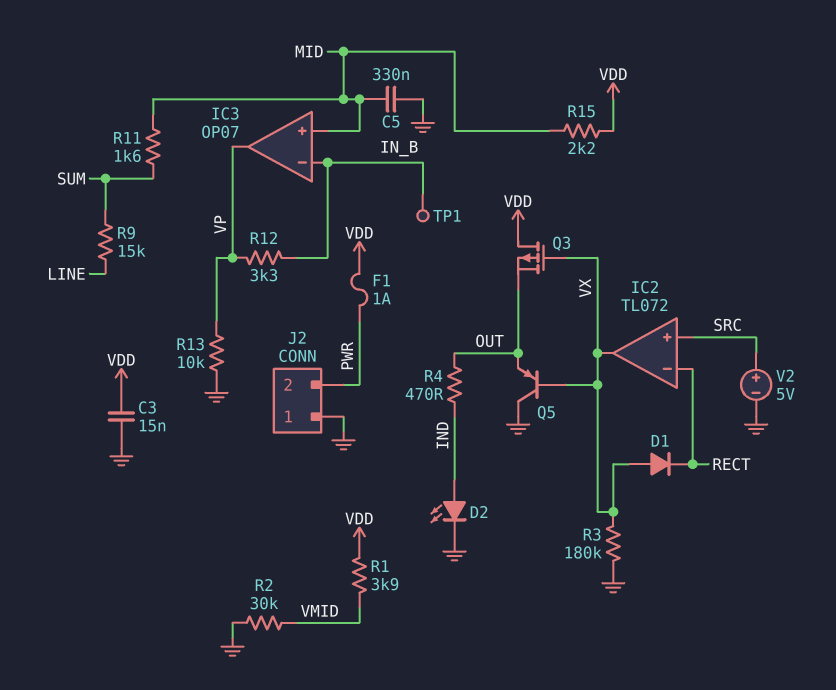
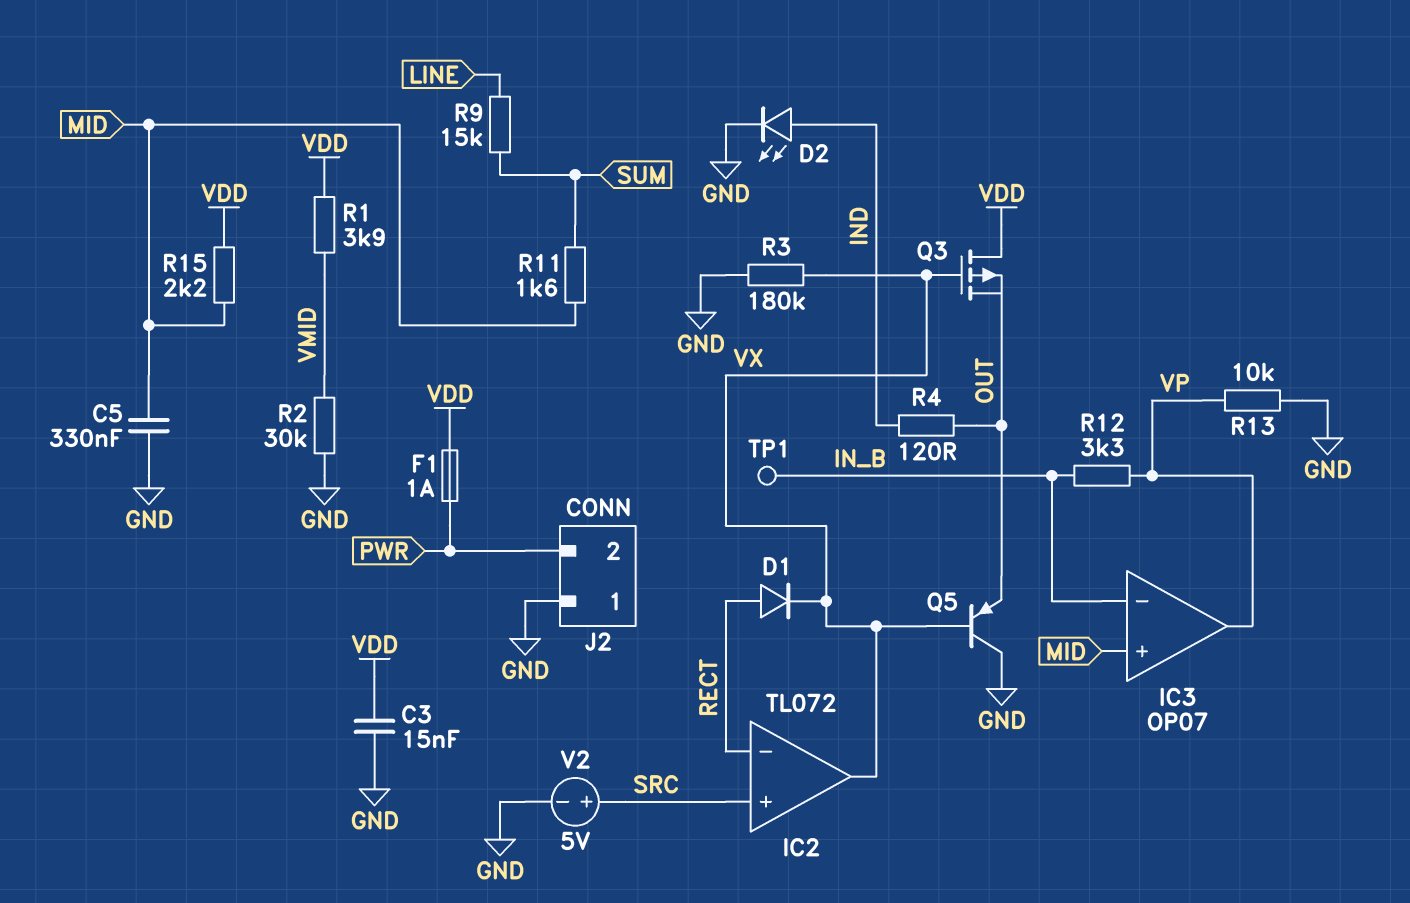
D1: diode (A VX, K RECT) -> diode (A RECT, K VX)
R4: 470 (IND, OUT) -> 120 (IND, OUT)

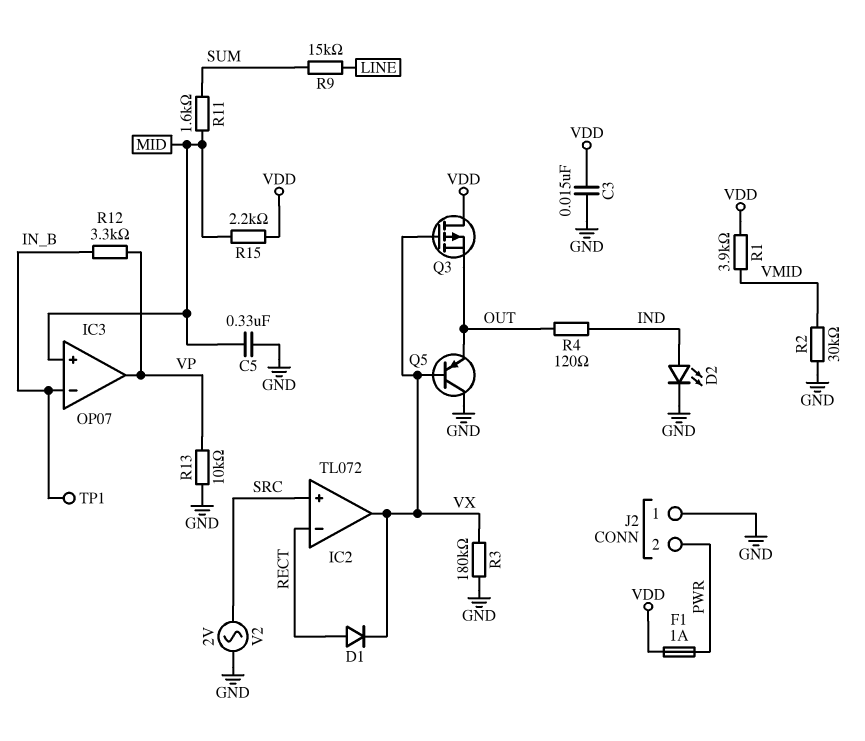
V2: 5V (plus SRC, minus GND) -> AC 2V (GND, SRC)

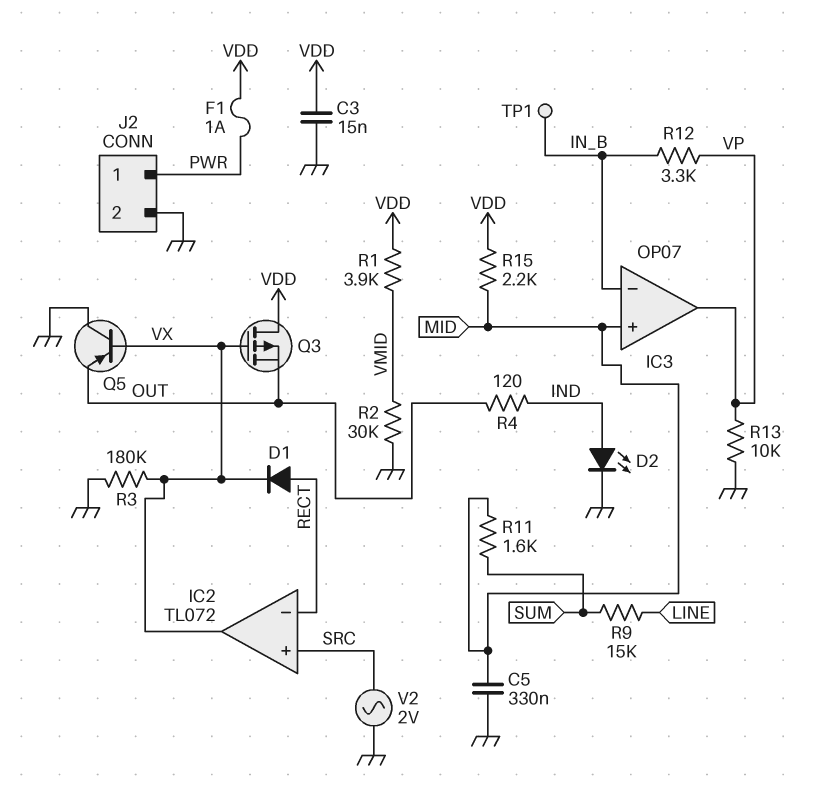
J2 pin 1: GND -> PWR
J2 pin 2: PWR -> GND

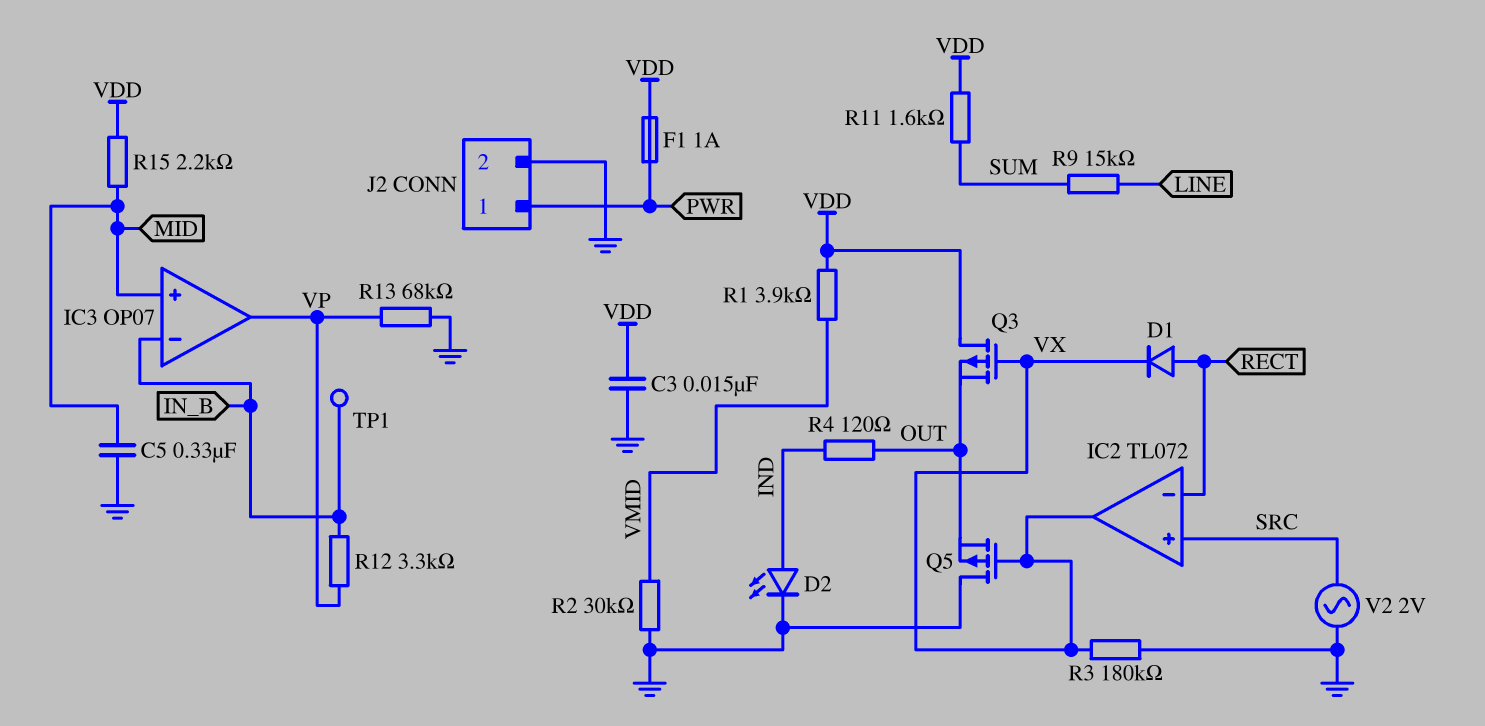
Q5: PNP (B VX, C GND, E OUT) -> PMOS (G VX, D GND, S OUT)
R11: 1.6k (MID, SUM) -> 1.6k (SUM, VDD)
R13: 10k (GND, VP) -> 68k (GND, VP)

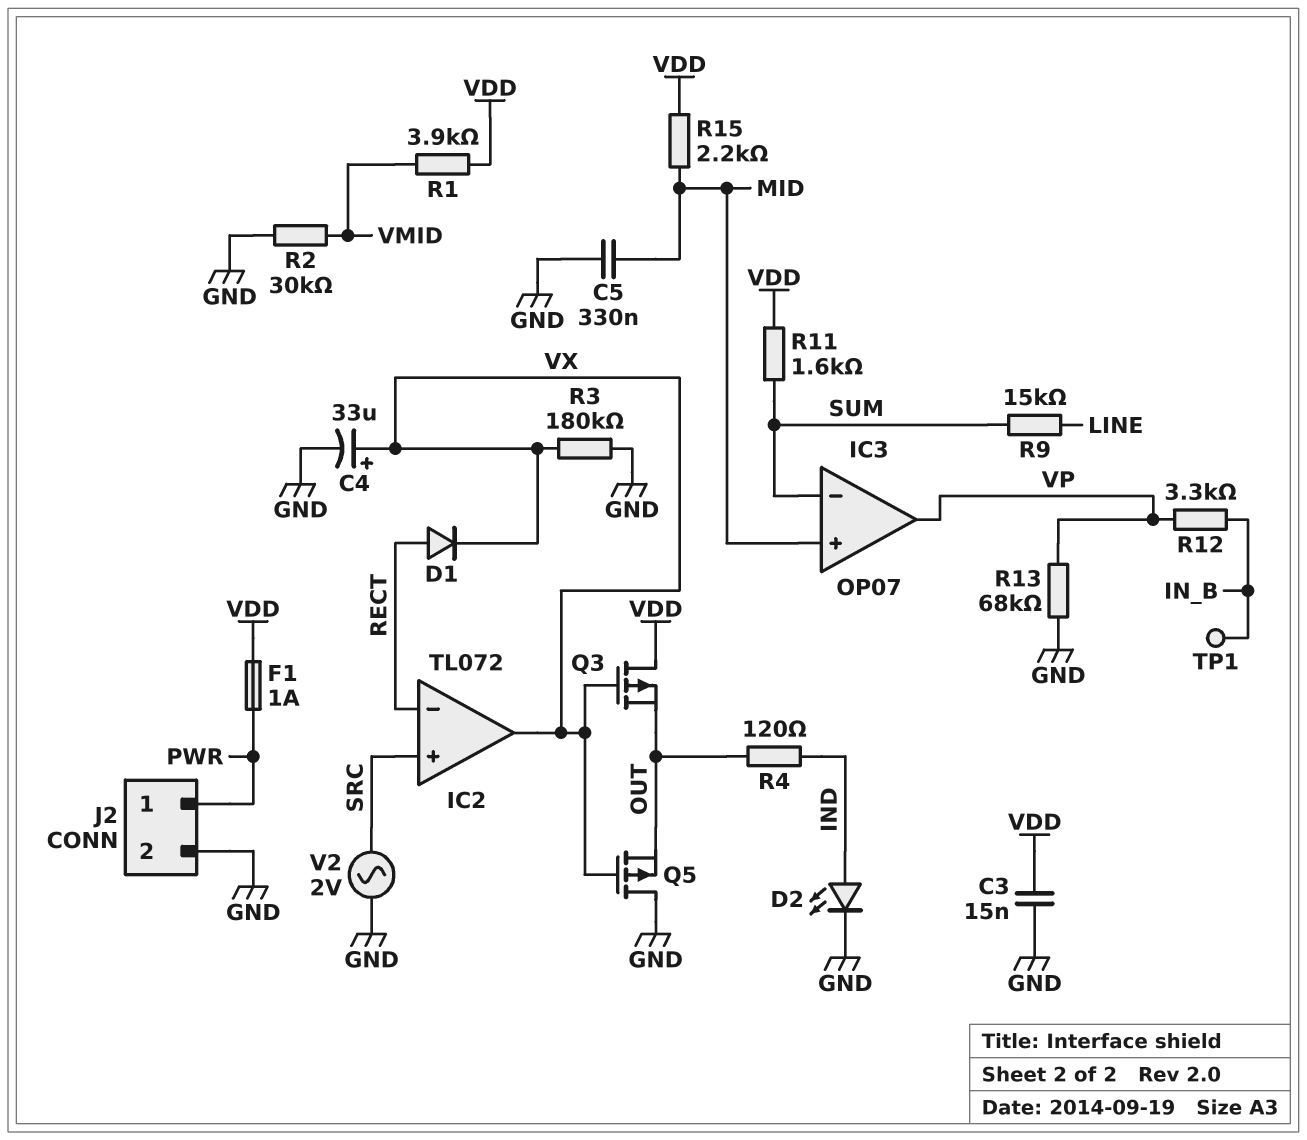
C4: none -> 33uF (plus VX, minus GND)
IC3 pin in-: IN_B -> SUM

